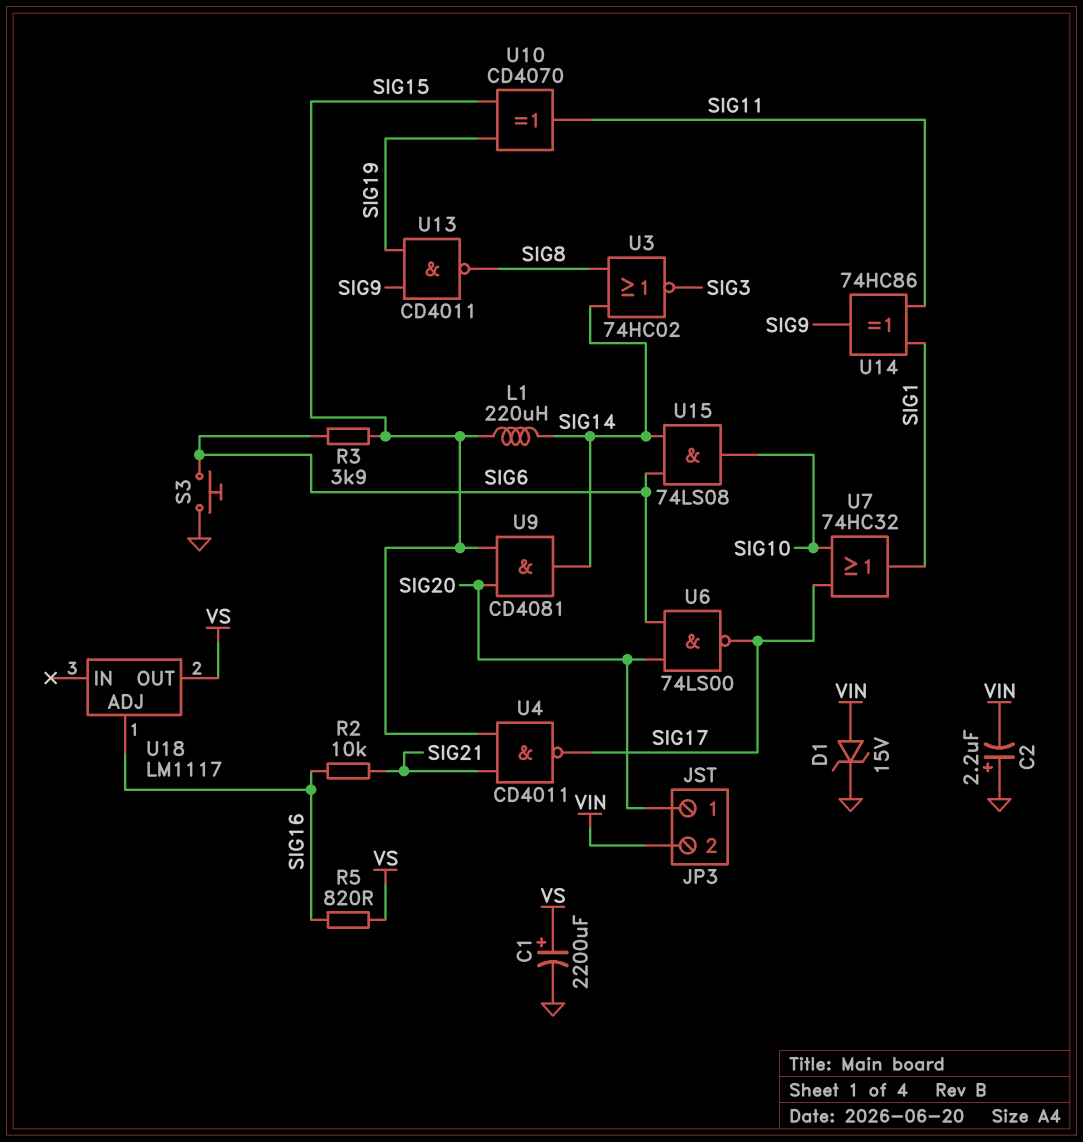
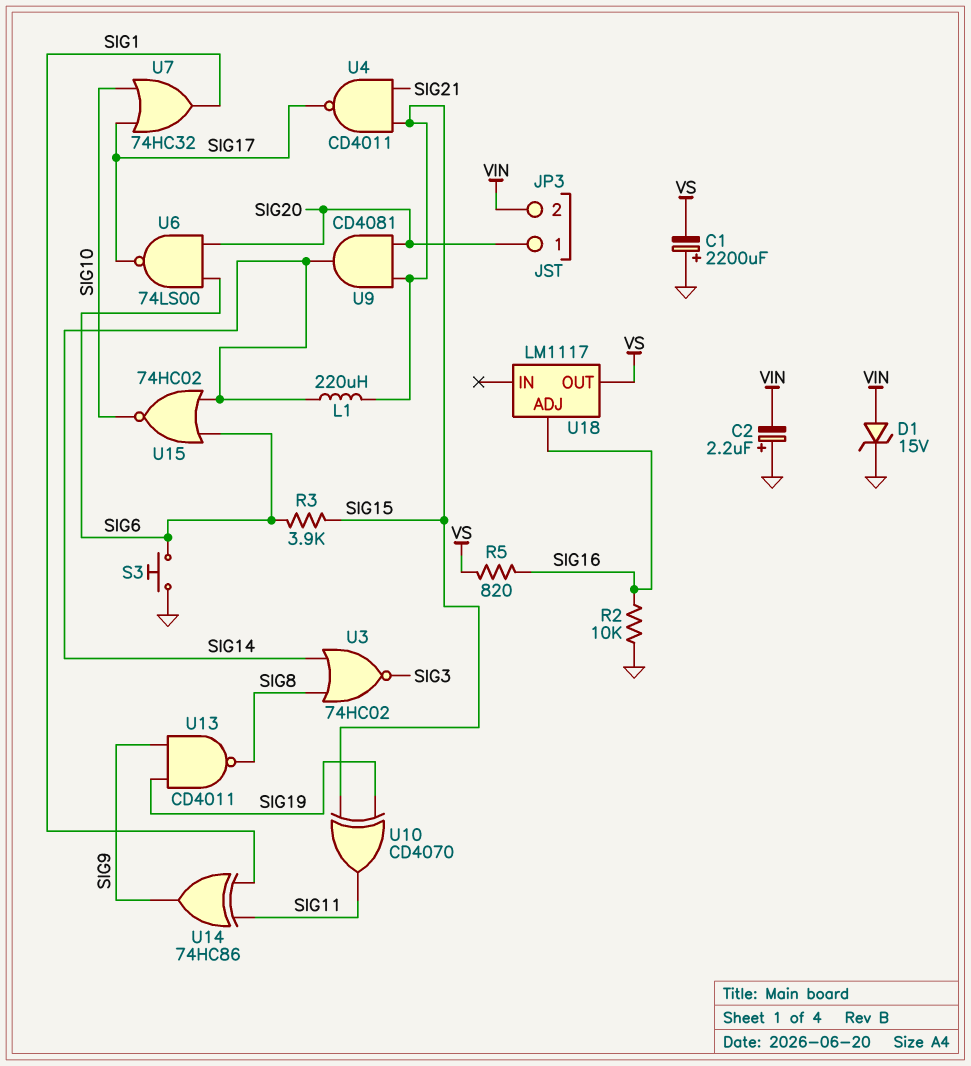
C1: 2200uF (plus VS, minus GND) -> 2200uF (plus GND, minus VS)
R2: 10k (SIG16, SIG21) -> 10k (GND, SIG16)
U15: AND 74LS08 (in SIG6, in SIG14, out SIG10) -> NOR 74HC02 (in SIG6, in SIG14, out SIG10)

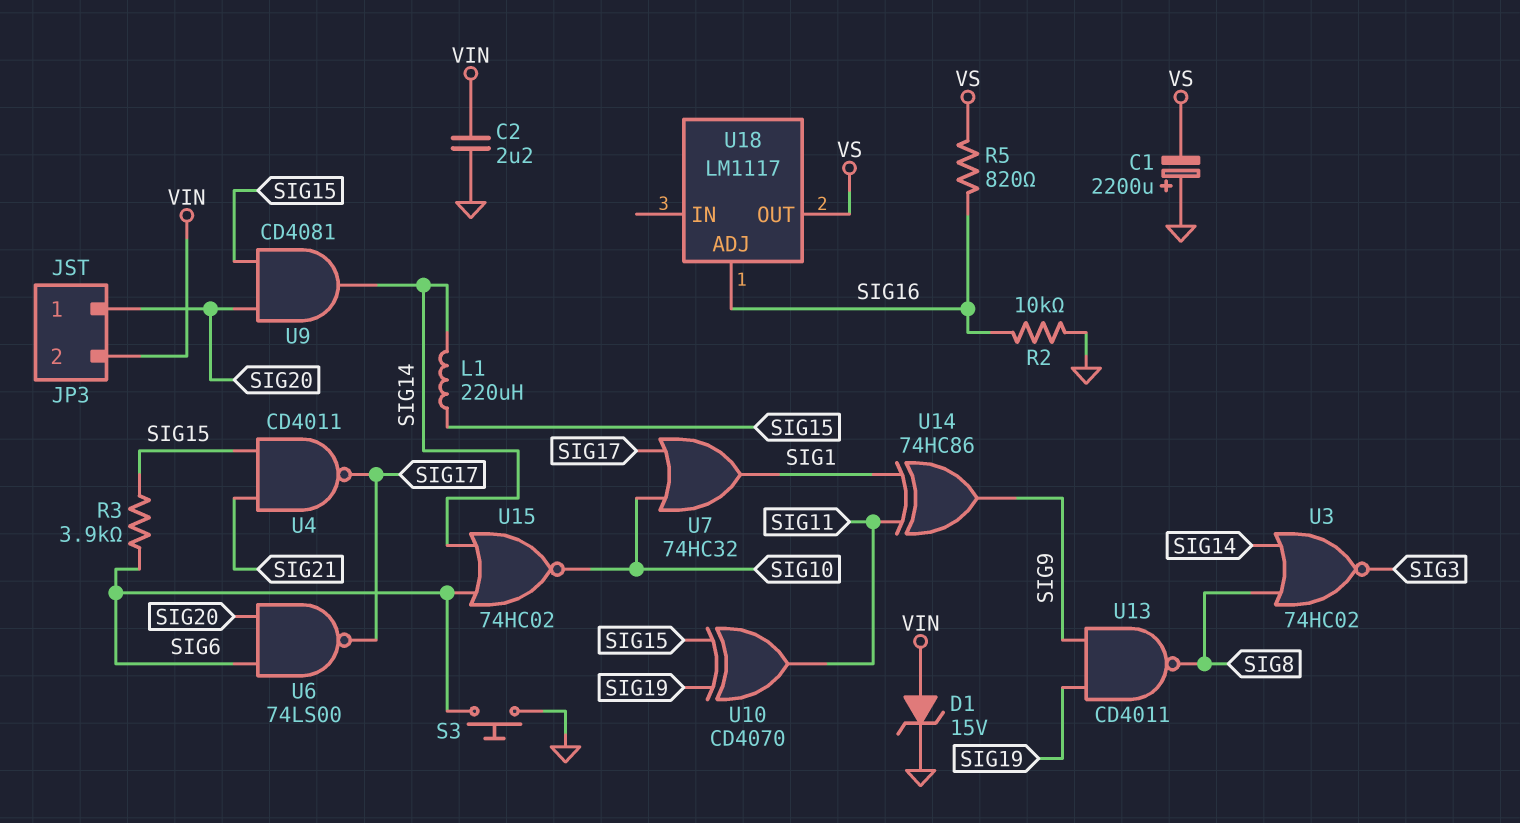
C2: 2.2uF (plus GND, minus VIN) -> 2.2uF (GND, VIN)

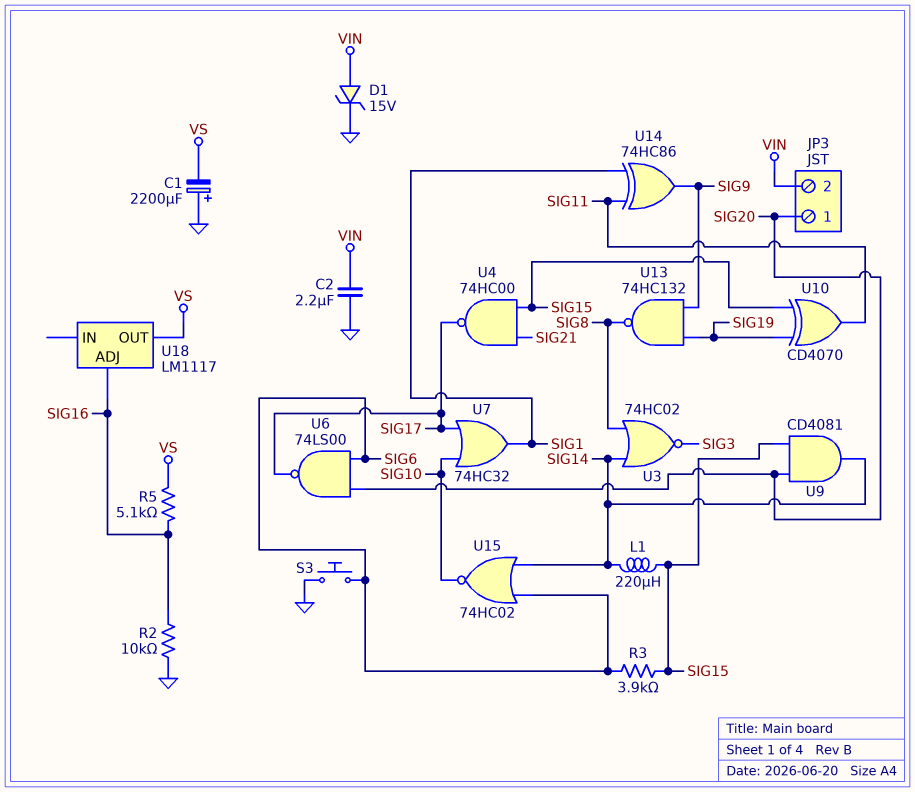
R5: 820 (SIG16, VS) -> 5.1k (SIG16, VS)
U4: NAND CD4011 (in SIG15, in SIG21, out SIG17) -> NAND 74HC00 (in SIG15, in SIG21, out SIG17)
U13: NAND CD4011 (in SIG9, in SIG19, out SIG8) -> NAND 74HC132 (in SIG9, in SIG19, out SIG8)

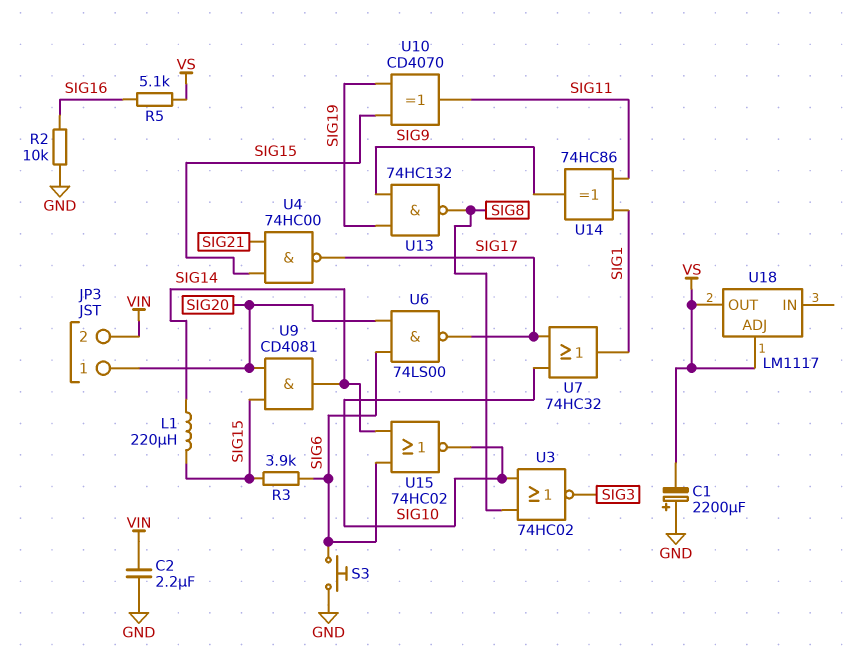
D1: zener 15V (A VIN, K GND) -> none
U3: NOR 74HC02 (in SIG8, in SIG14, out SIG3) -> NOR 74HC02 (in SIG8, in SIG10, out SIG3)
U18 pin ADJ: SIG16 -> VS

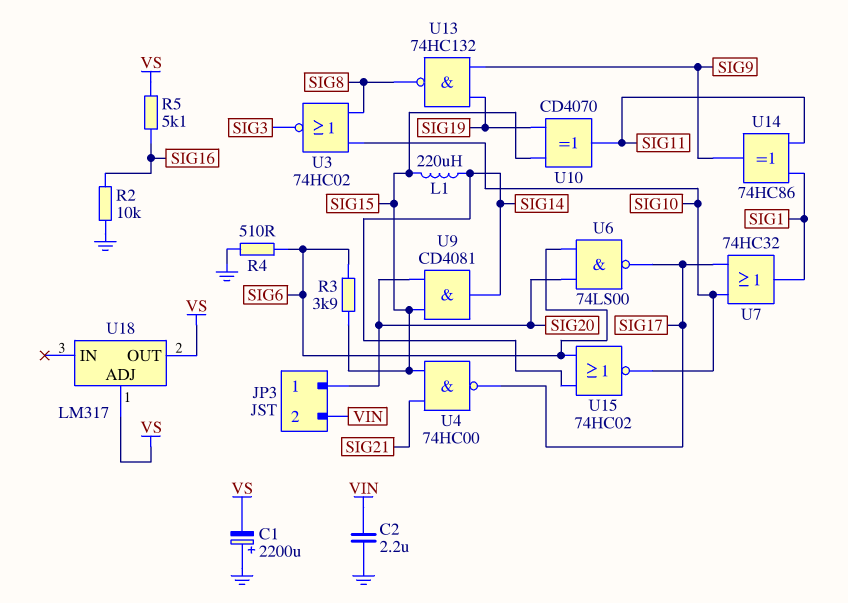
R4: none -> 510 (GND, SIG6)
S3: button (GND, SIG6) -> none
U18: LM1117 -> LM317

